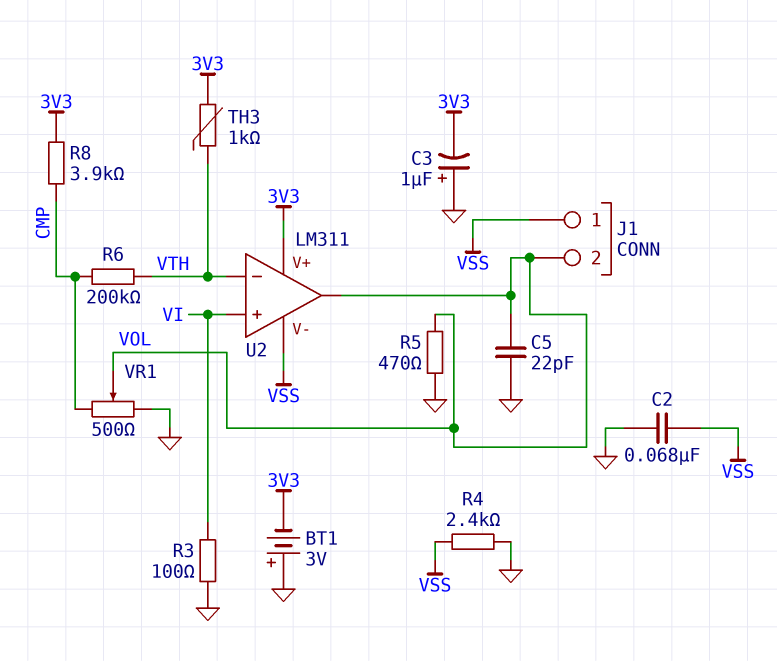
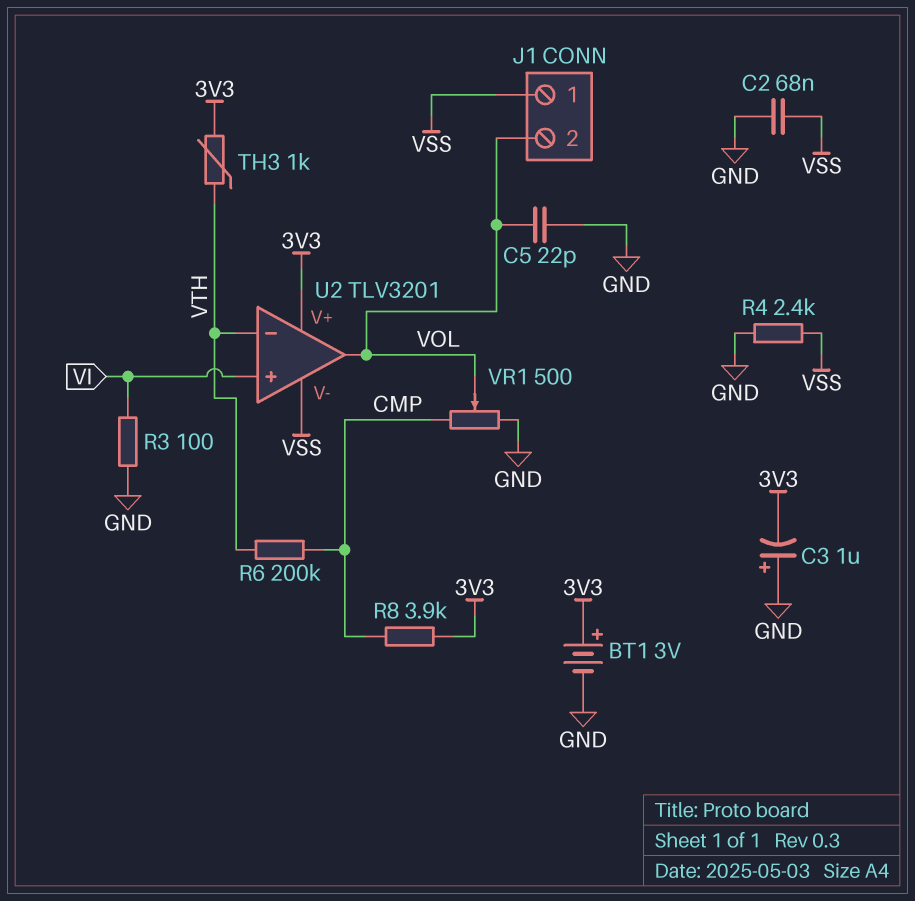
BT1: 3V (plus GND, minus 3V3) -> 3V (plus 3V3, minus GND)
R5: 470 (GND, VOL) -> none
U2: LM311 -> TLV3201

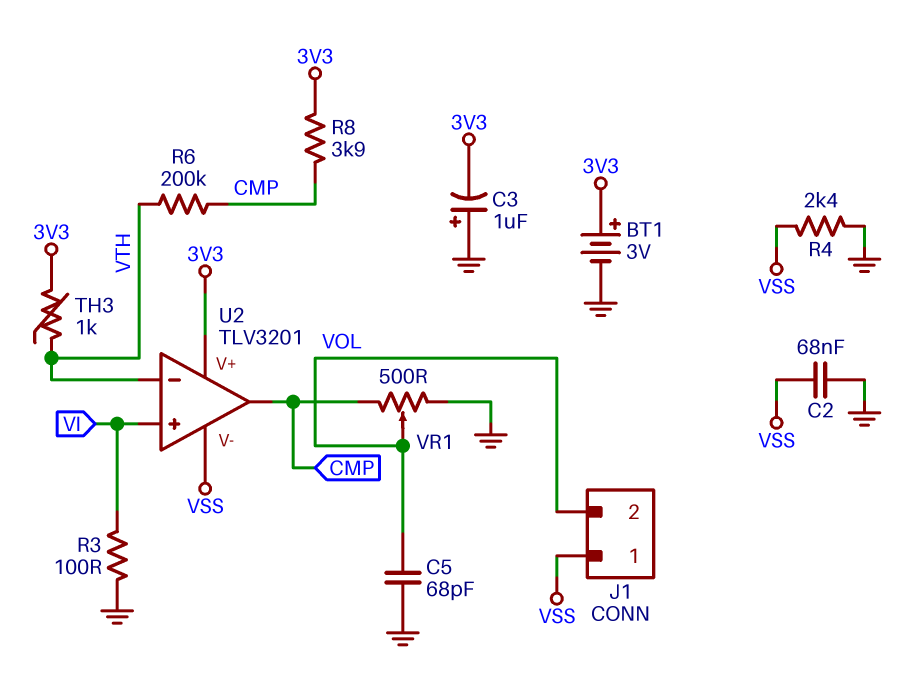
C5: 22pF (GND, VOL) -> 68pF (GND, VOL)
U2 pin out: VOL -> CMP

